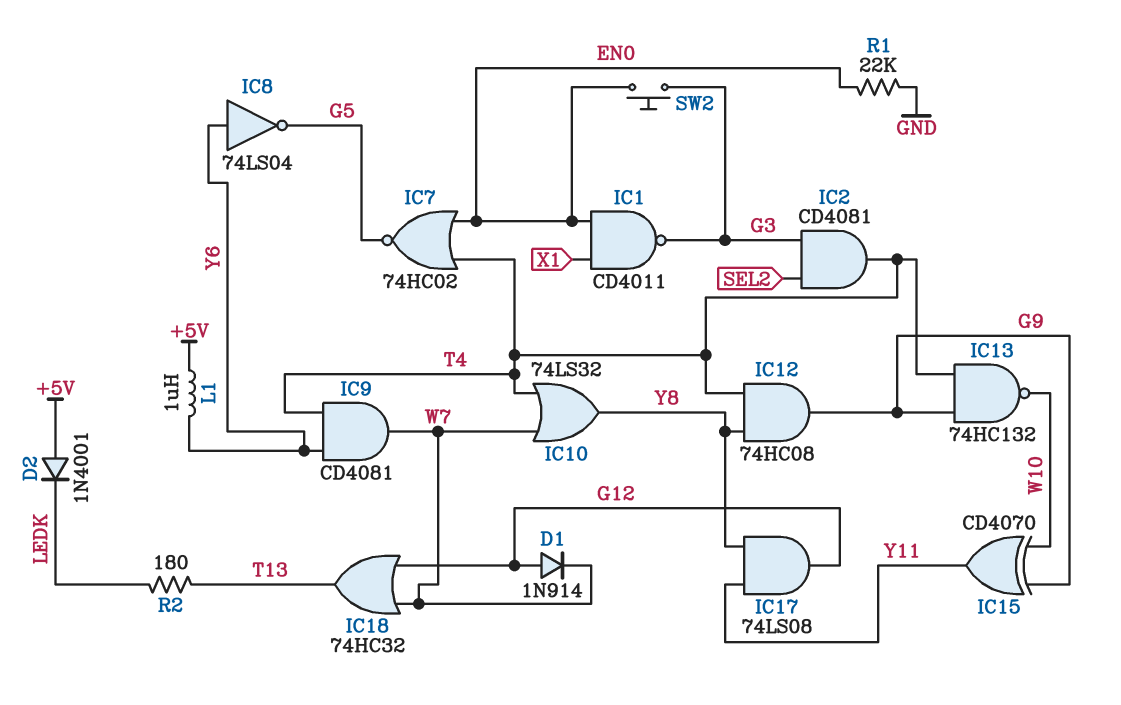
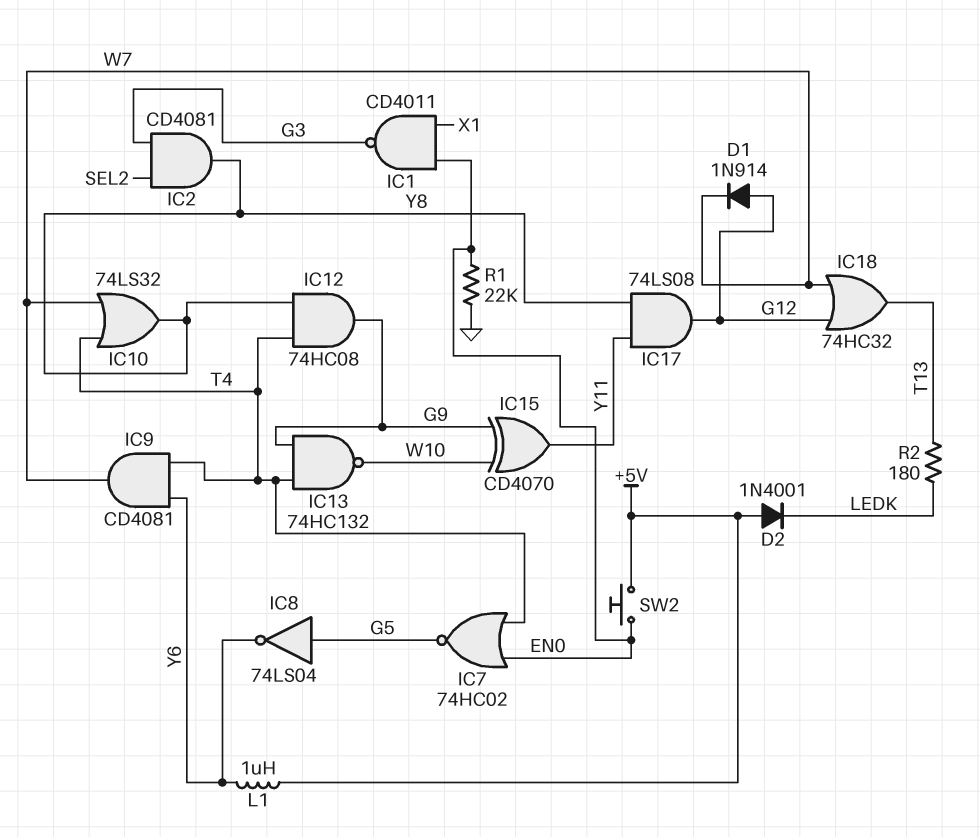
IC2: AND CD4081 (in G3, in SEL2, out T4) -> AND CD4081 (in G3, in SEL2, out Y8)
IC8: NOT 74LS04 (in Y6, out G5) -> NOT 74LS04 (in G5, out Y6)
SW2: button (EN0, G3) -> button (+5V, EN0)

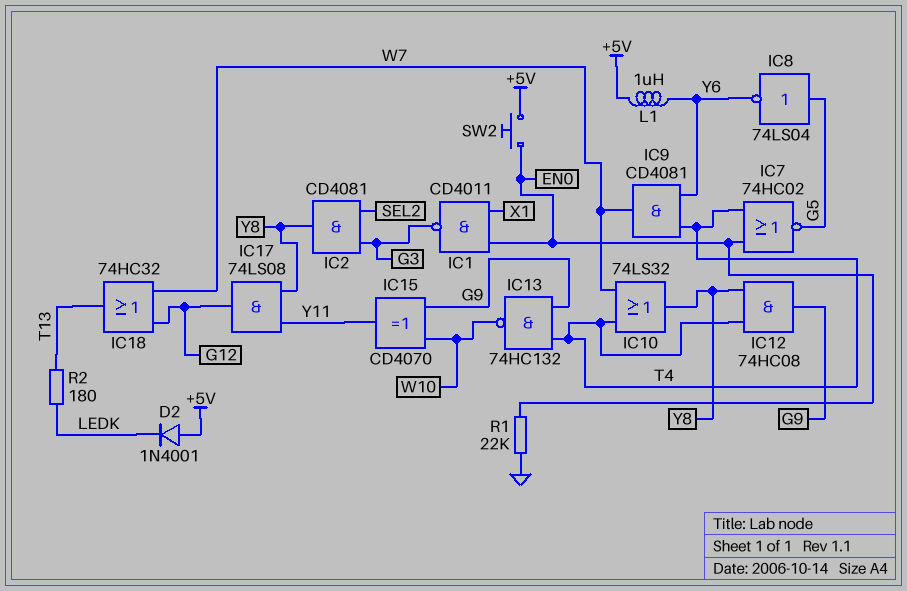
D1: diode 1N914 (A G12, K W7) -> none

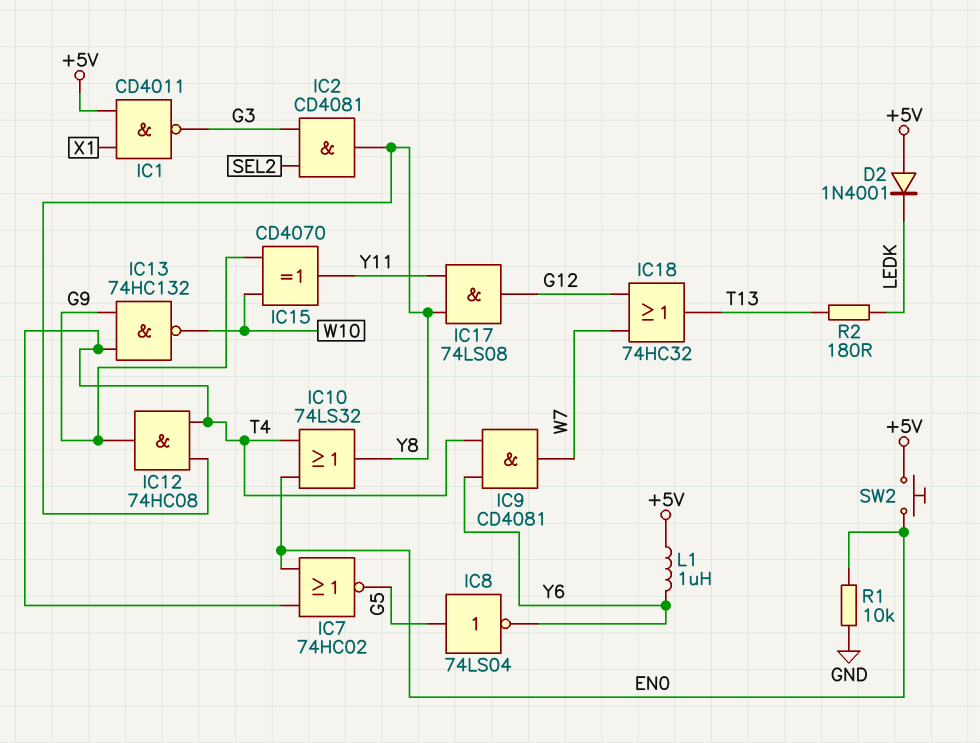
IC1: NAND CD4011 (in EN0, in X1, out G3) -> NAND CD4011 (in +5V, in X1, out G3)
IC10: OR 74LS32 (in T4, in W7, out Y8) -> OR 74LS32 (in EN0, in T4, out Y8)
R1: 22k (EN0, GND) -> 10k (EN0, GND)

